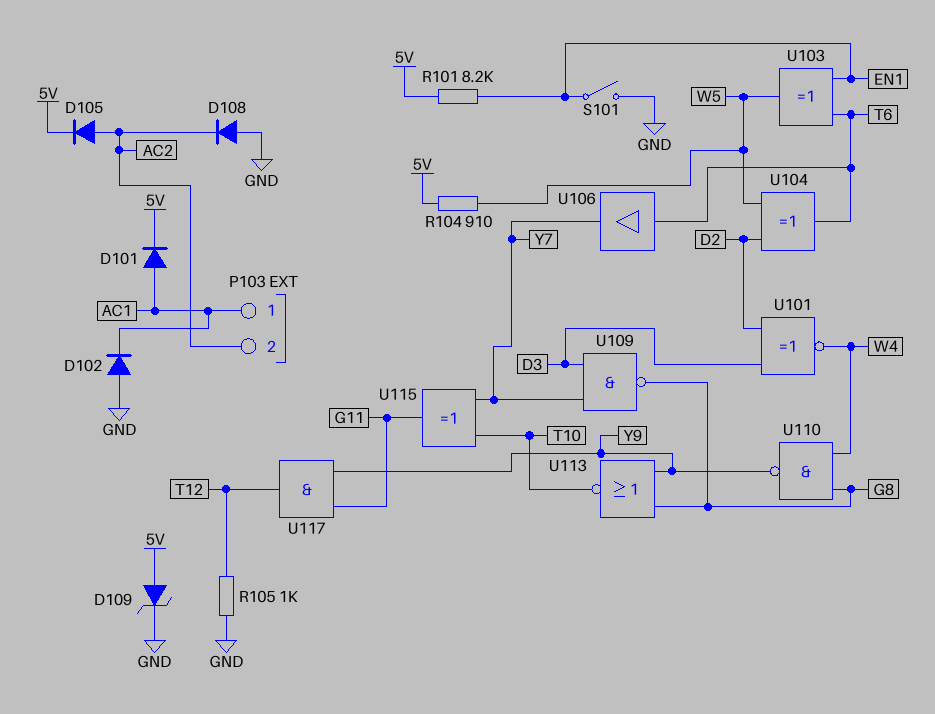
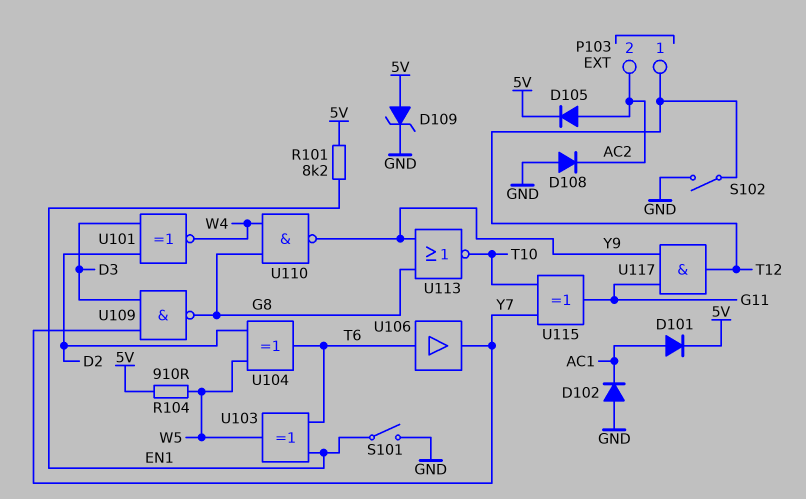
P103 pin 1: AC1 -> T12
R105: 1k (GND, T12) -> none
S102: none -> switch (GND, T12)

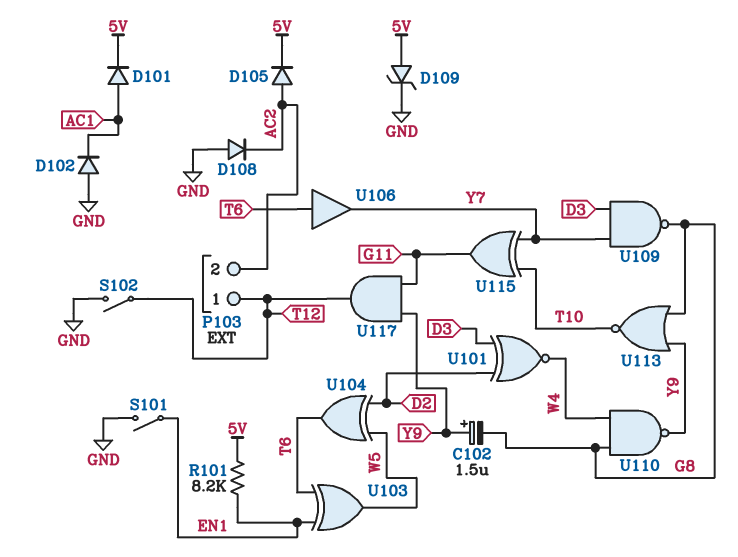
C102: none -> 1.5uF (plus Y9, minus G8)
R104: 910 (5V, W5) -> none

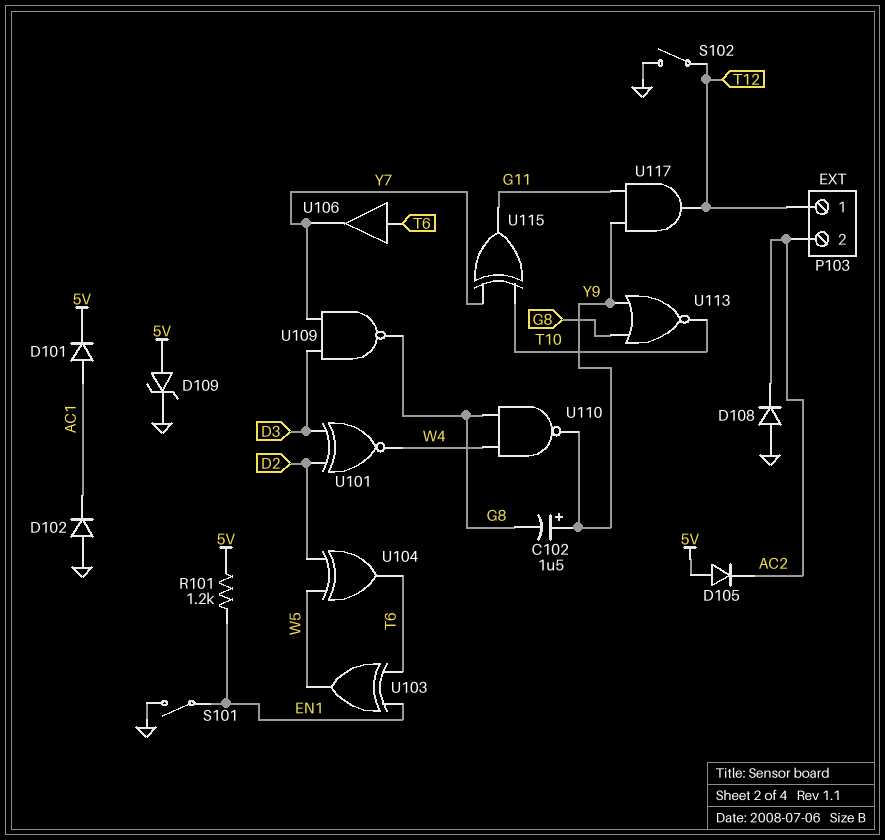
D105: diode (A AC2, K 5V) -> diode (A 5V, K AC2)
R101: 8.2k (5V, EN1) -> 1.2k (5V, EN1)

